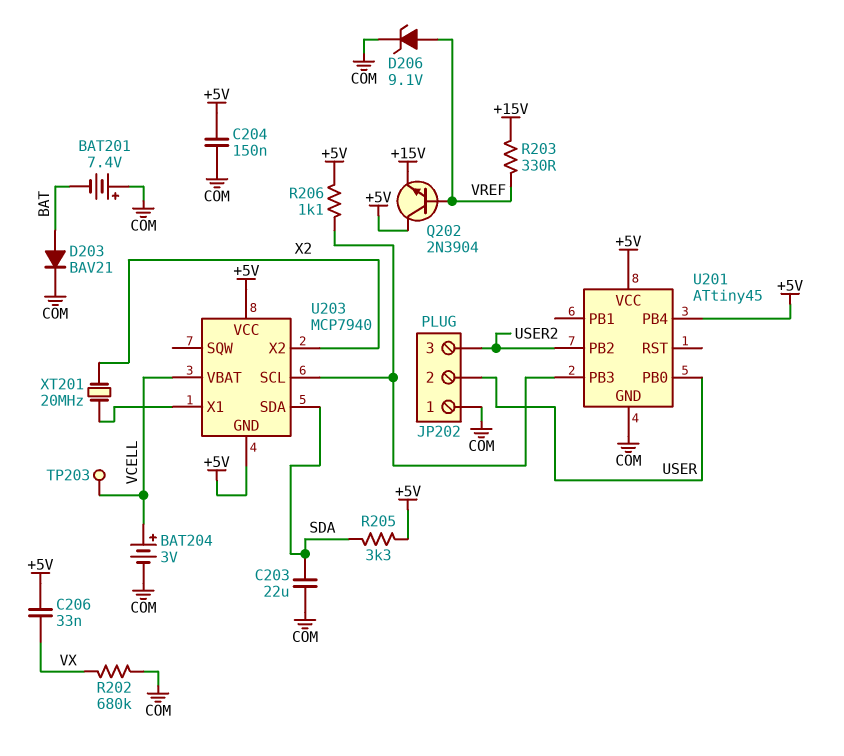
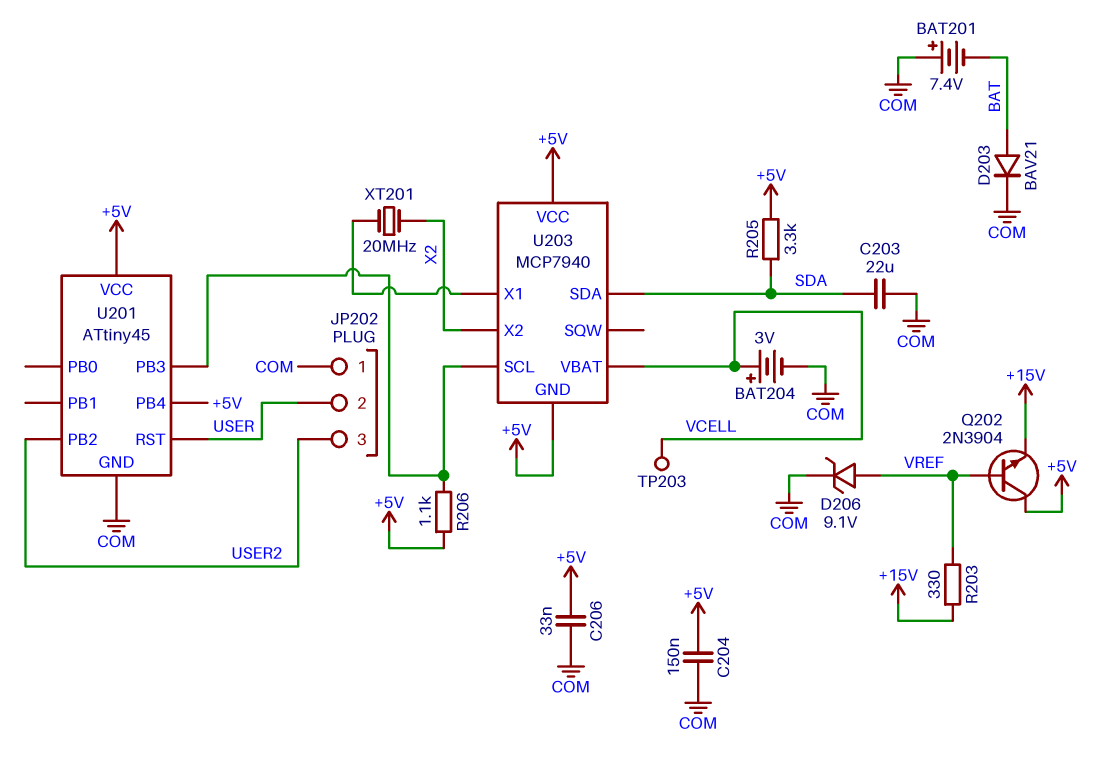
C206: 33nF (+5V, VX) -> 33nF (+5V, COM)
R202: 680k (COM, VX) -> none
U201 pin PB0: USER -> none
U201 pin RST: none -> USER

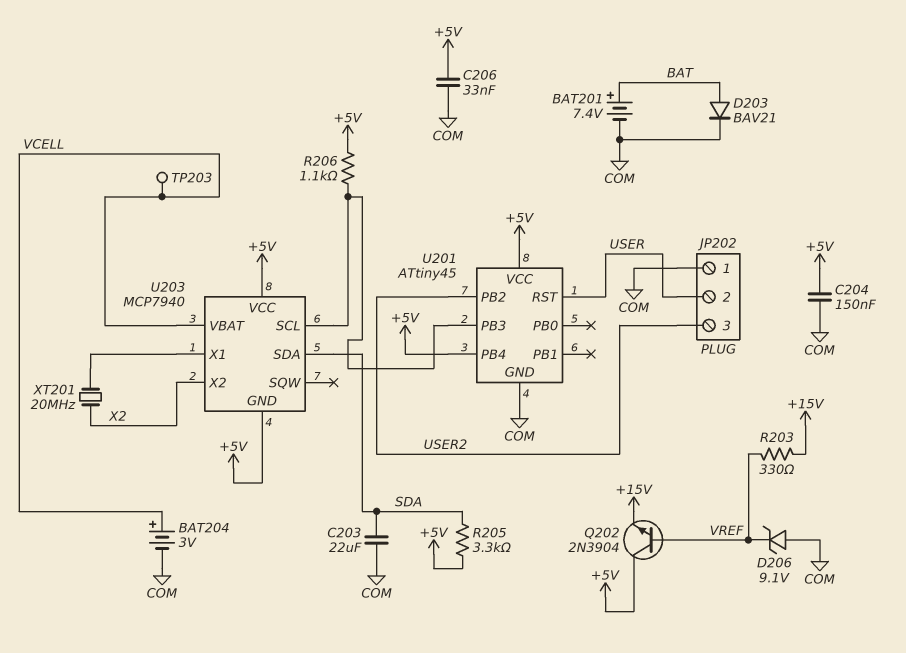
BAT201: 7.4V (plus COM, minus BAT) -> 7.4V (plus BAT, minus COM)
D206: zener 9.1V (A VREF, K COM) -> zener 9.1V (A COM, K VREF)

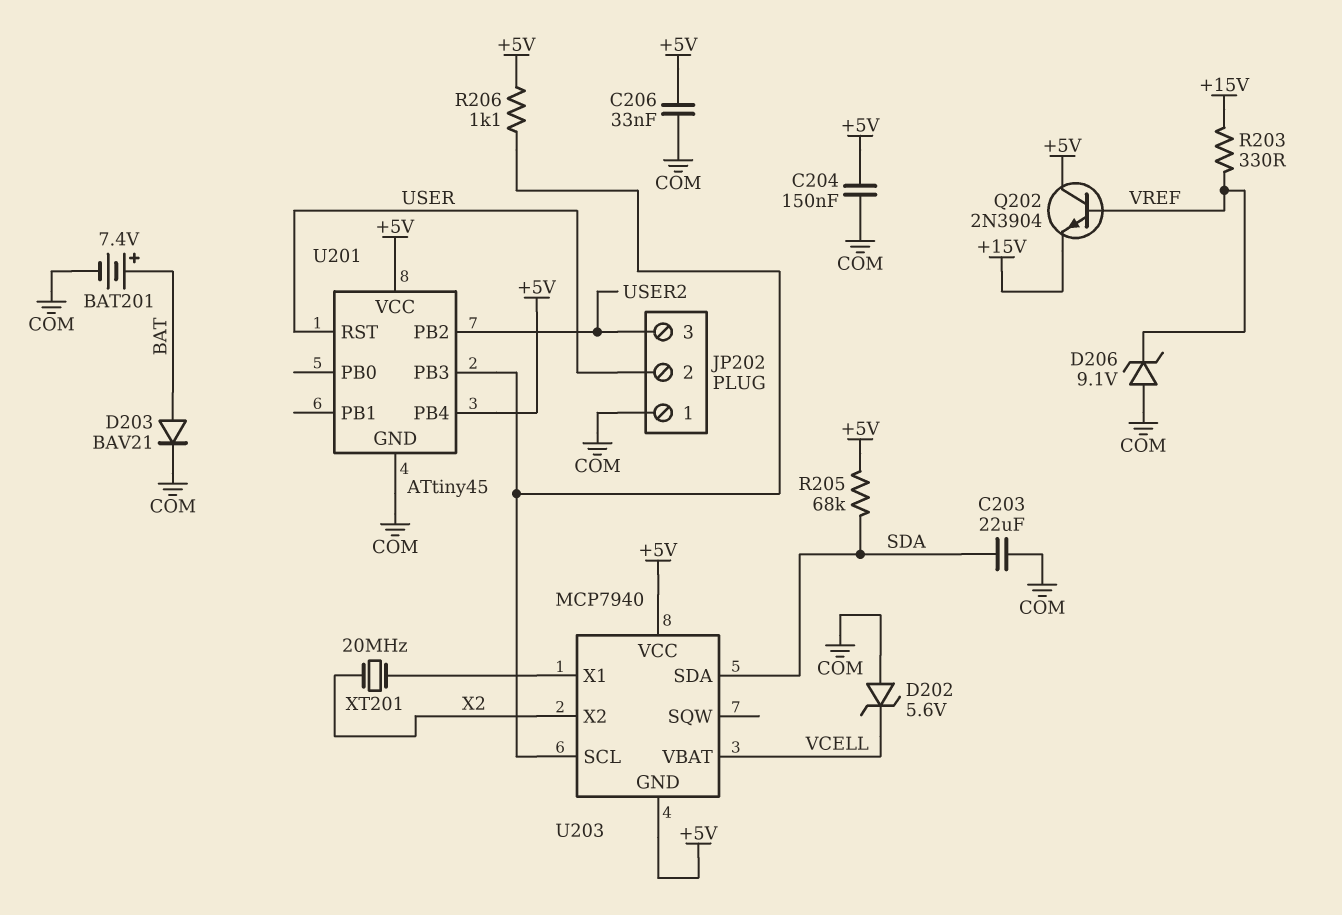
BAT204: 3V (plus VCELL, minus COM) -> none
D202: none -> zener 5.6V (A COM, K VCELL)
R205: 3.3k (+5V, SDA) -> 68k (+5V, SDA)
TP203: test point (VCELL) -> none

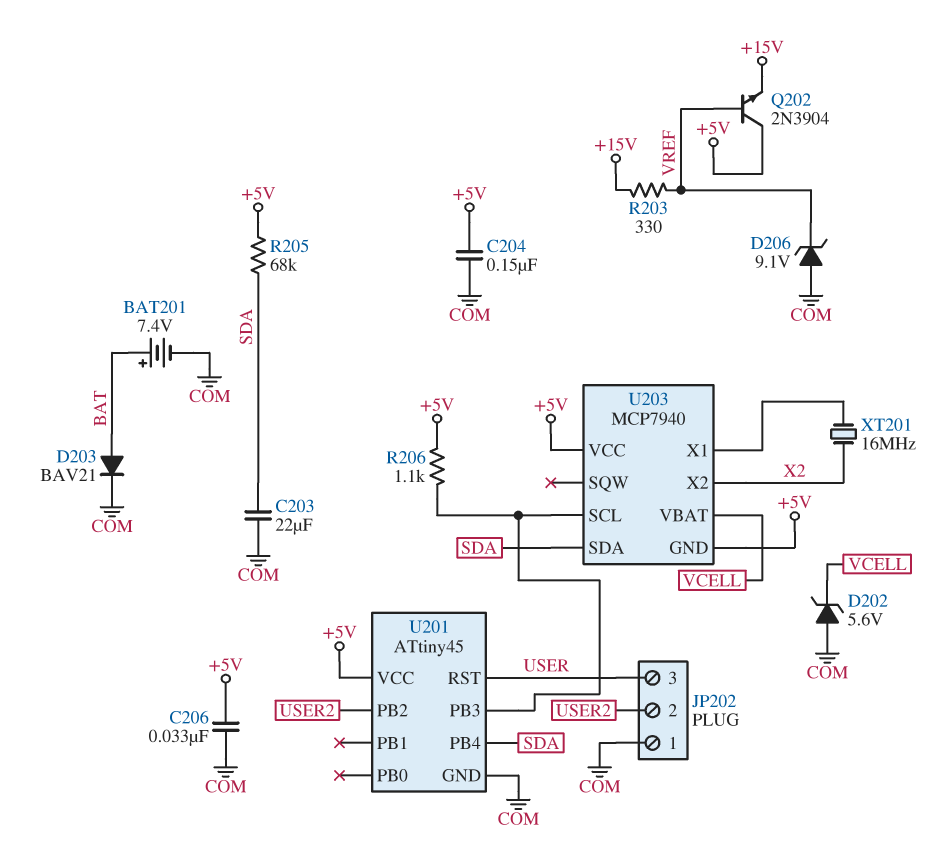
JP202 pin 2: USER -> USER2
JP202 pin 3: USER2 -> USER
U201 pin PB4: +5V -> SDA
XT201: 20MHz (U203/X1, X2) -> 16MHz (U203/X1, X2)

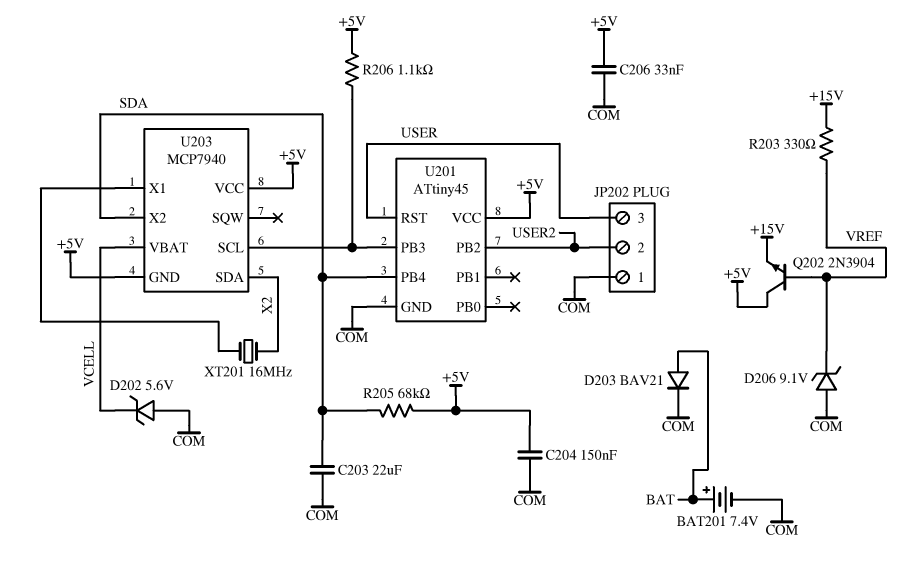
U203 pin SDA: SDA -> X2
U203 pin X2: X2 -> SDA

